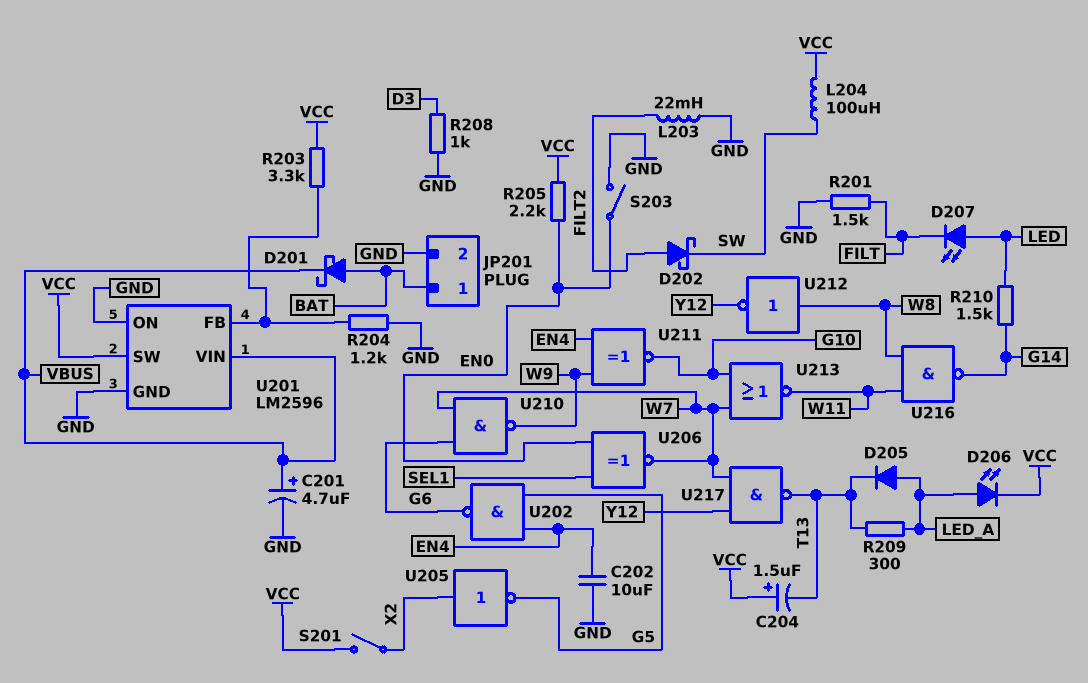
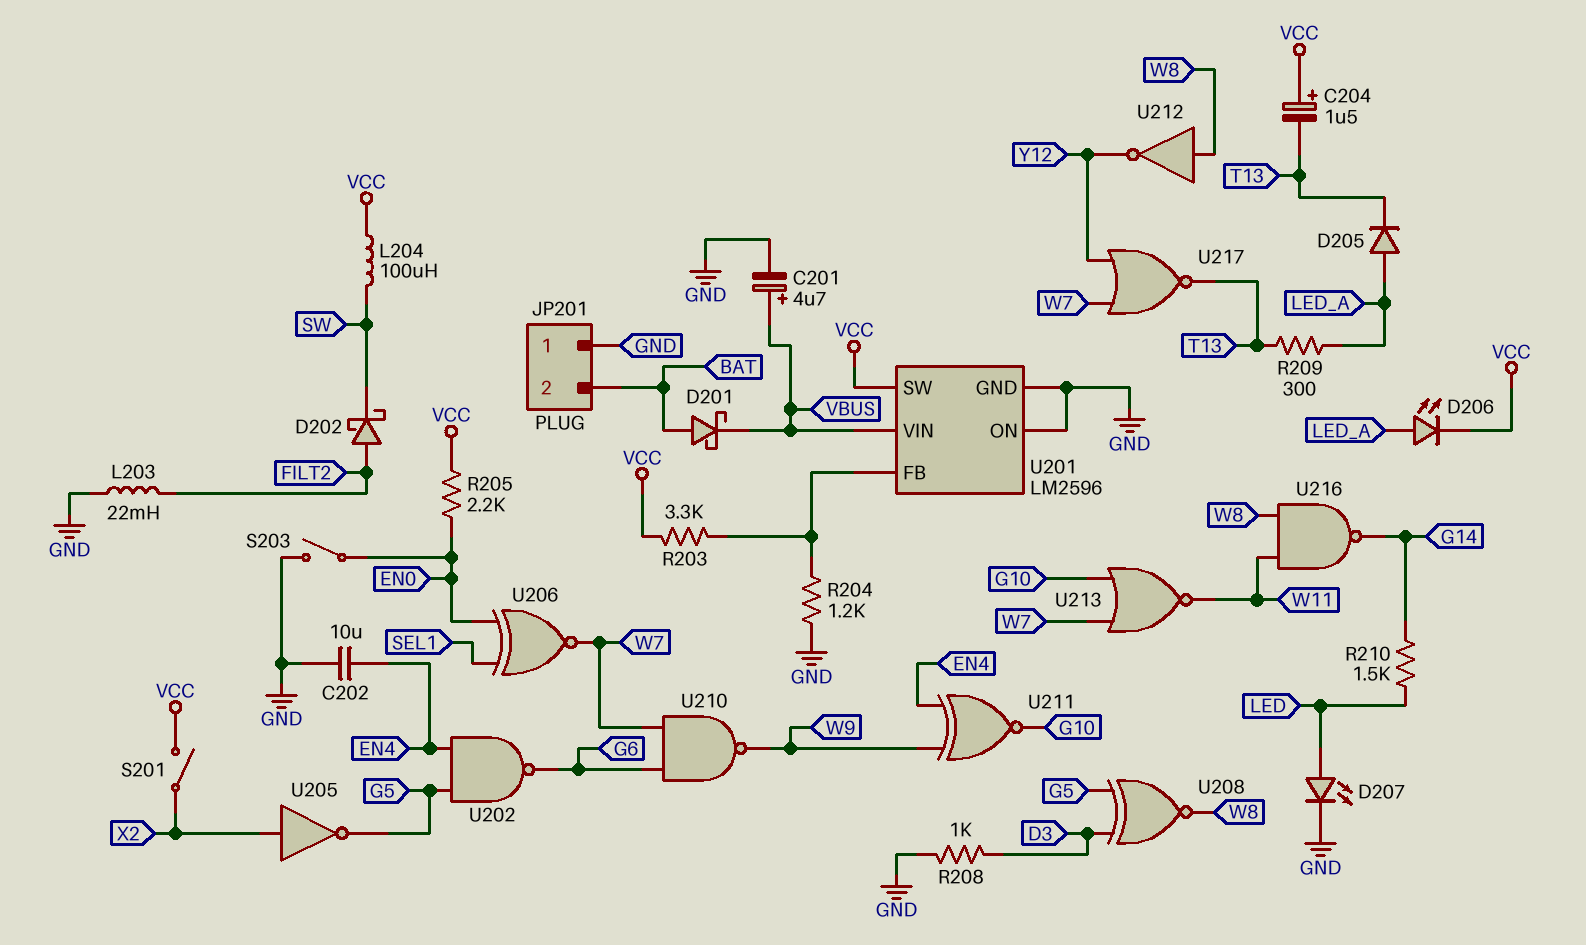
D207: LED (A LED, K FILT) -> LED (A LED, K GND)
JP201 pin 1: BAT -> GND
JP201 pin 2: GND -> BAT
R201: 1.5k (FILT, GND) -> none
U208: none -> XNOR (in D3, in G5, out W8)
U217: NAND (in W7, in Y12, out T13) -> NOR (in W7, in Y12, out T13)

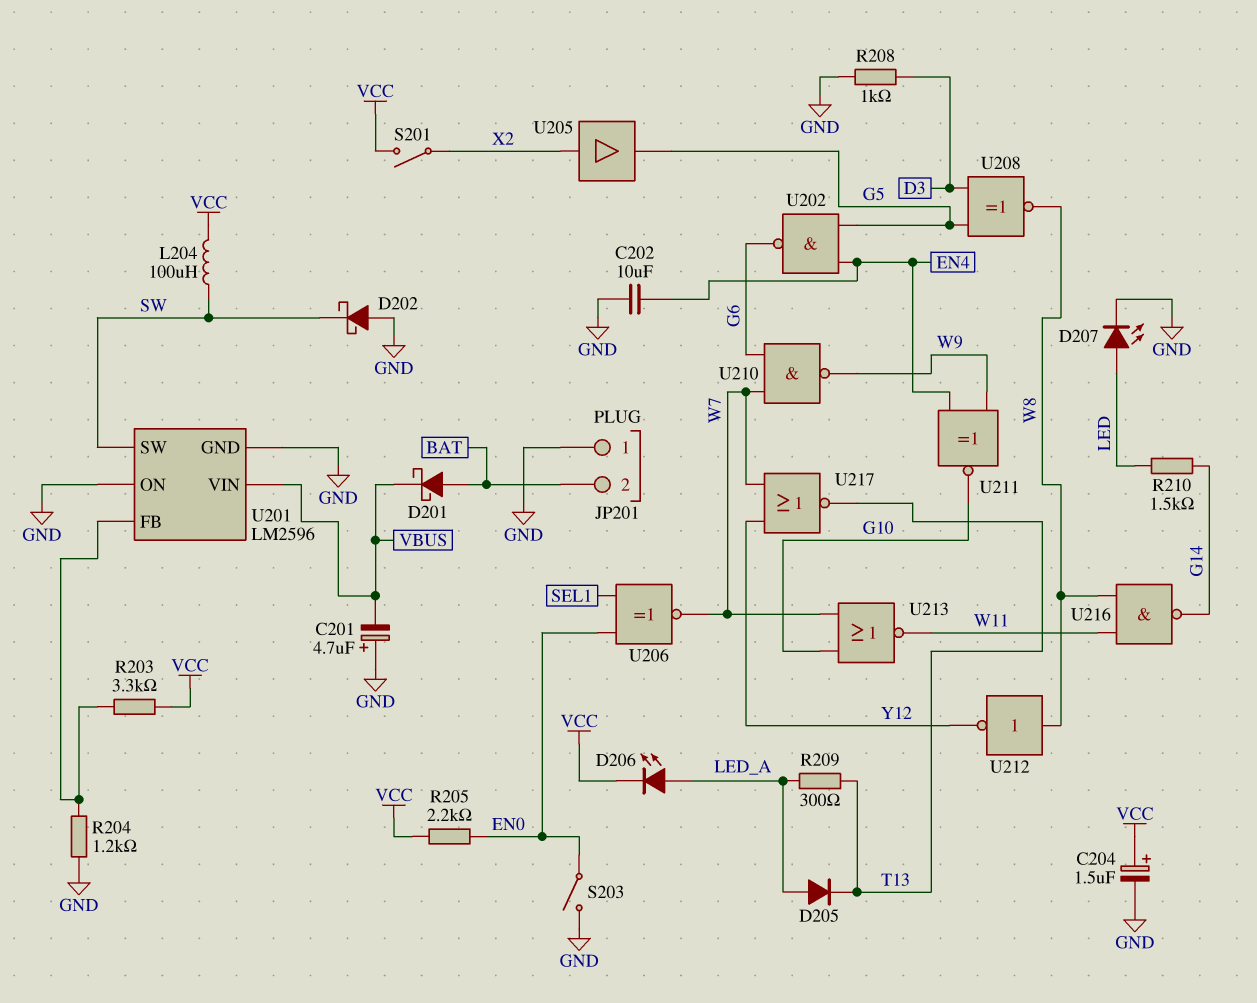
C201: 4.7uF (plus VBUS, minus GND) -> 4.7uF (plus GND, minus VBUS)
C204: 1.5uF (plus VCC, minus T13) -> 1.5uF (plus VCC, minus GND)
D202: schottky (A FILT2, K SW) -> schottky (A GND, K SW)
L203: 22mH (FILT2, GND) -> none
U201 pin SW: VCC -> SW
U205: NOT (in X2, out G5) -> buffer (in X2, out G5)

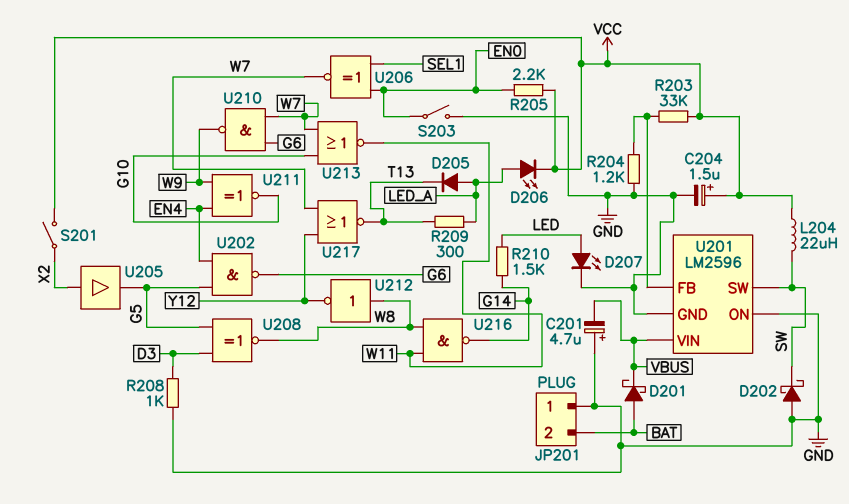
C202: 10uF (EN4, GND) -> none
L204: 100uH (SW, VCC) -> 22uH (SW, VCC)
R203: 3.3k (U201/FB, VCC) -> 33k (U201/FB, VCC)

